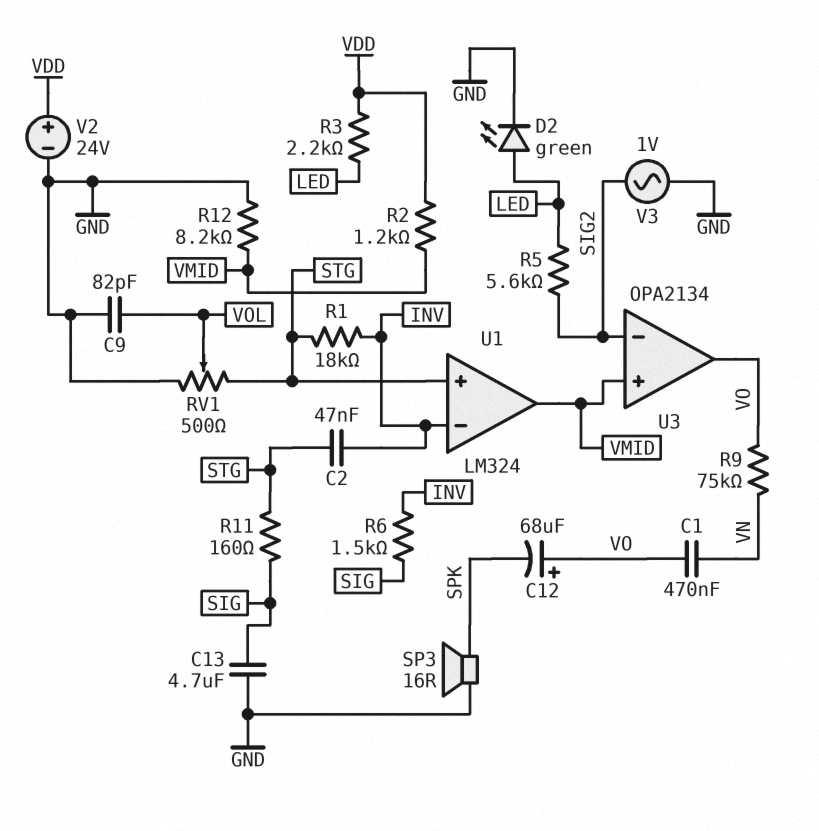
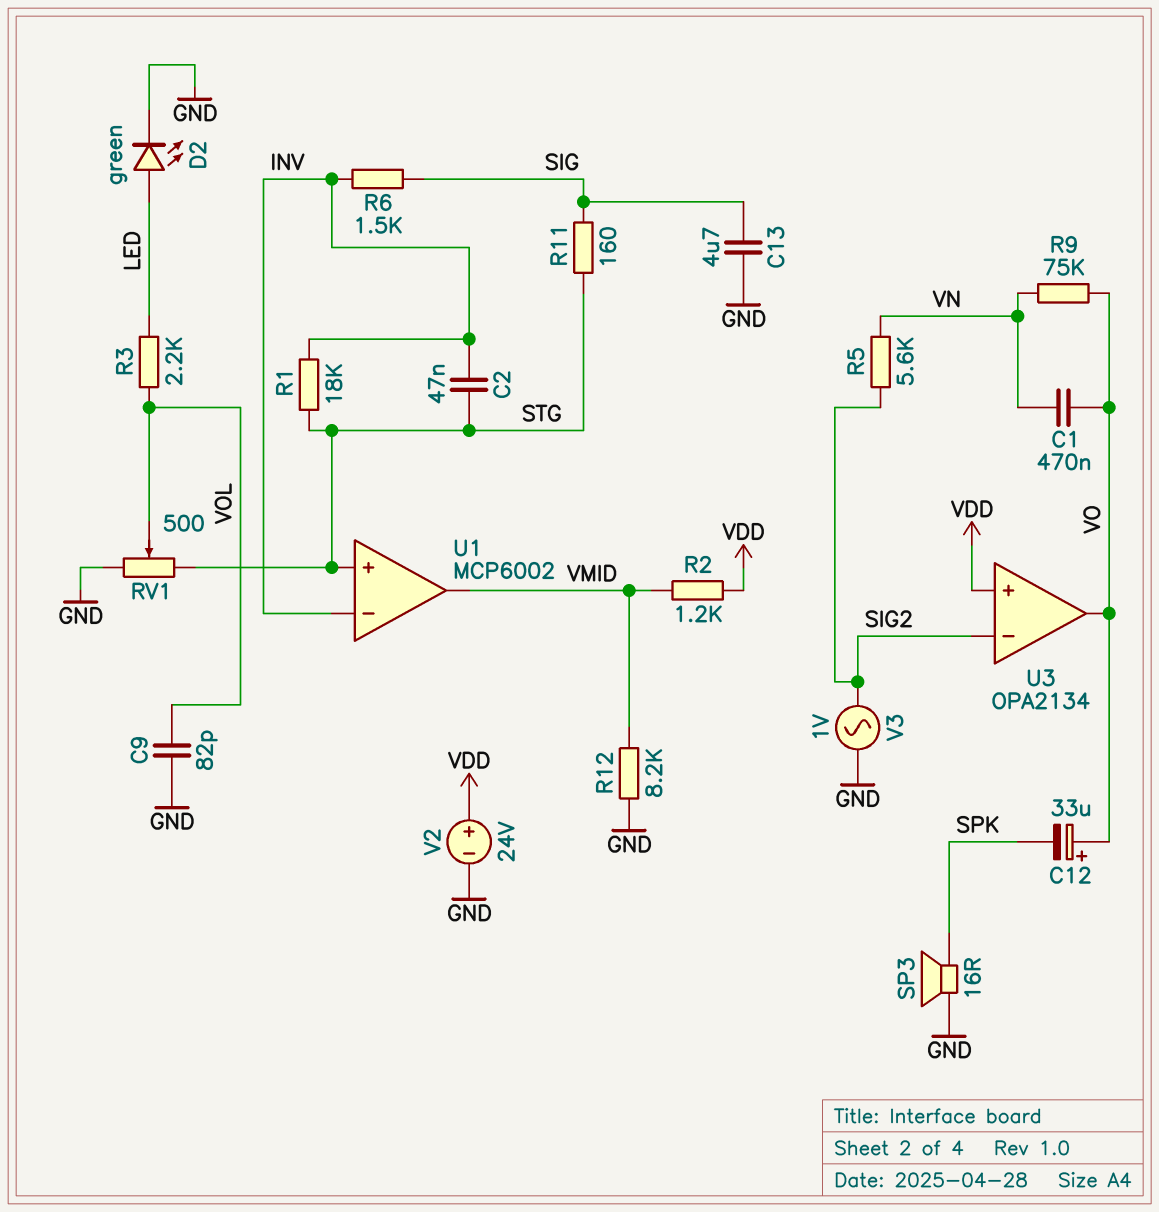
C12: 68uF (plus VO, minus SPK) -> 33uF (plus VO, minus SPK)
R3: 2.2k (LED, VDD) -> 2.2k (LED, VOL)
R5: 5.6k (LED, SIG2) -> 5.6k (SIG2, VN)
U1: LM324 -> MCP6002
U3 pin in+: VMID -> VDD

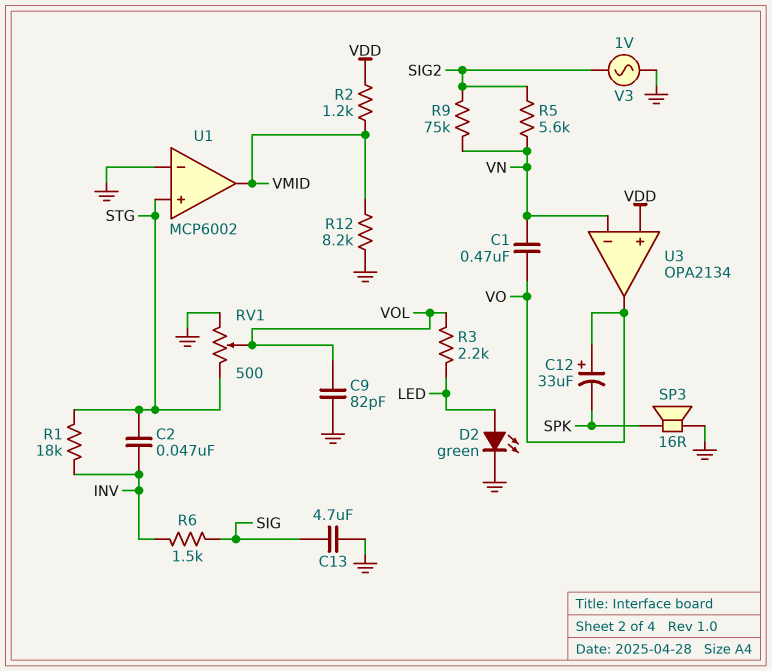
R9: 75k (VN, VO) -> 75k (SIG2, VN)
R11: 160 (SIG, STG) -> none
U1 pin in-: INV -> GND
U3 pin in-: SIG2 -> VN
V2: 24V (plus VDD, minus GND) -> none

